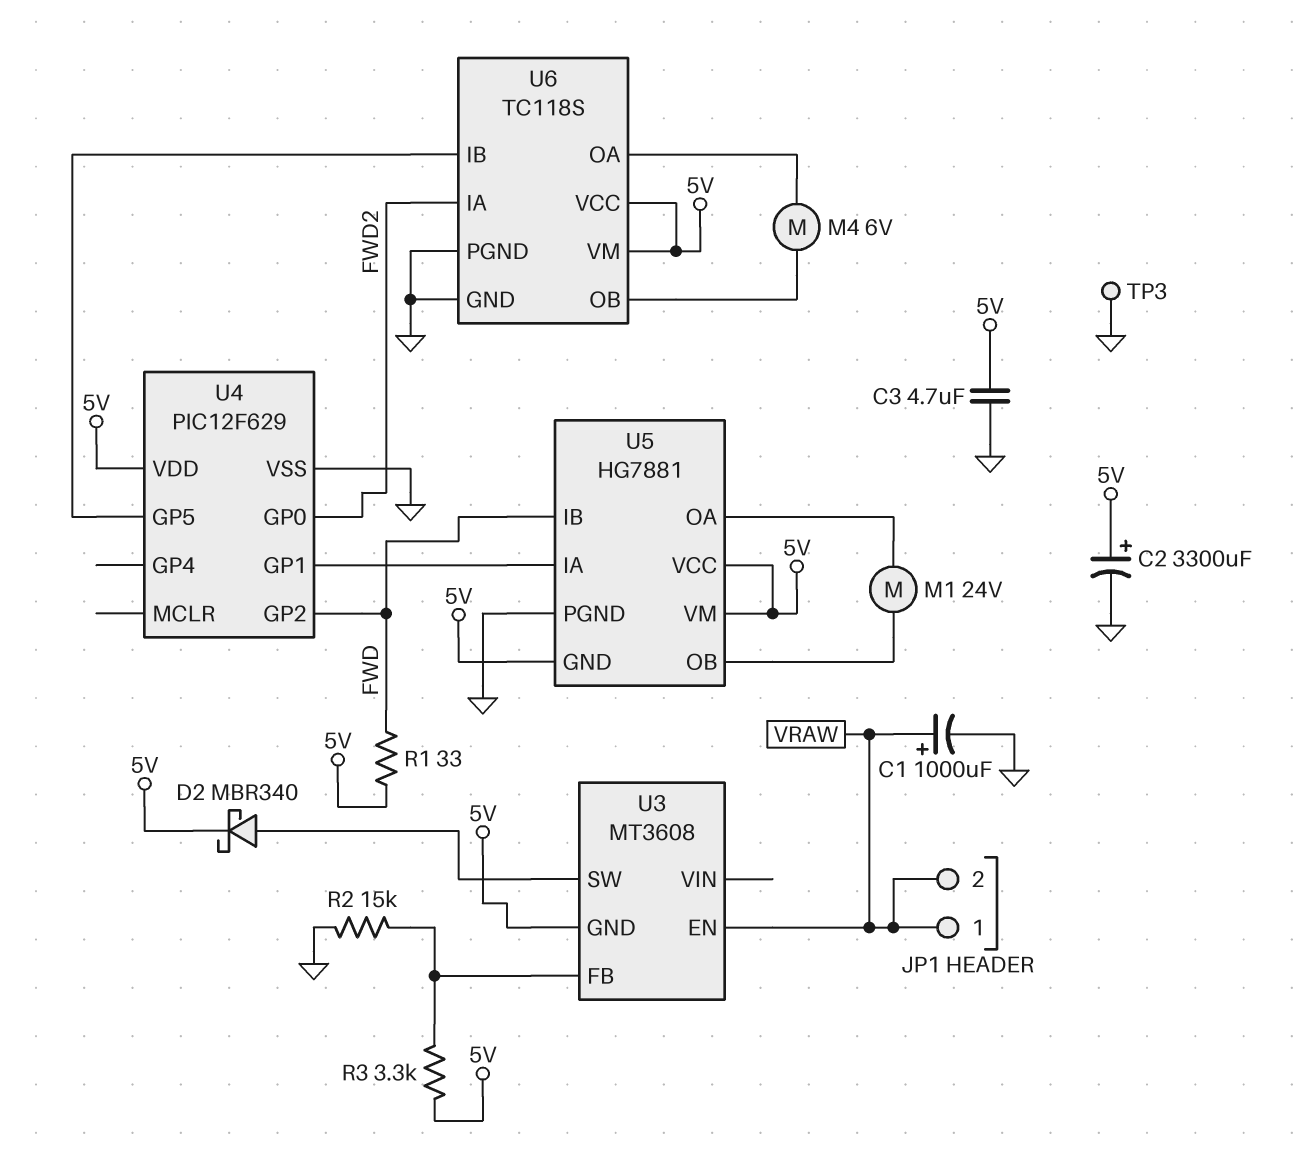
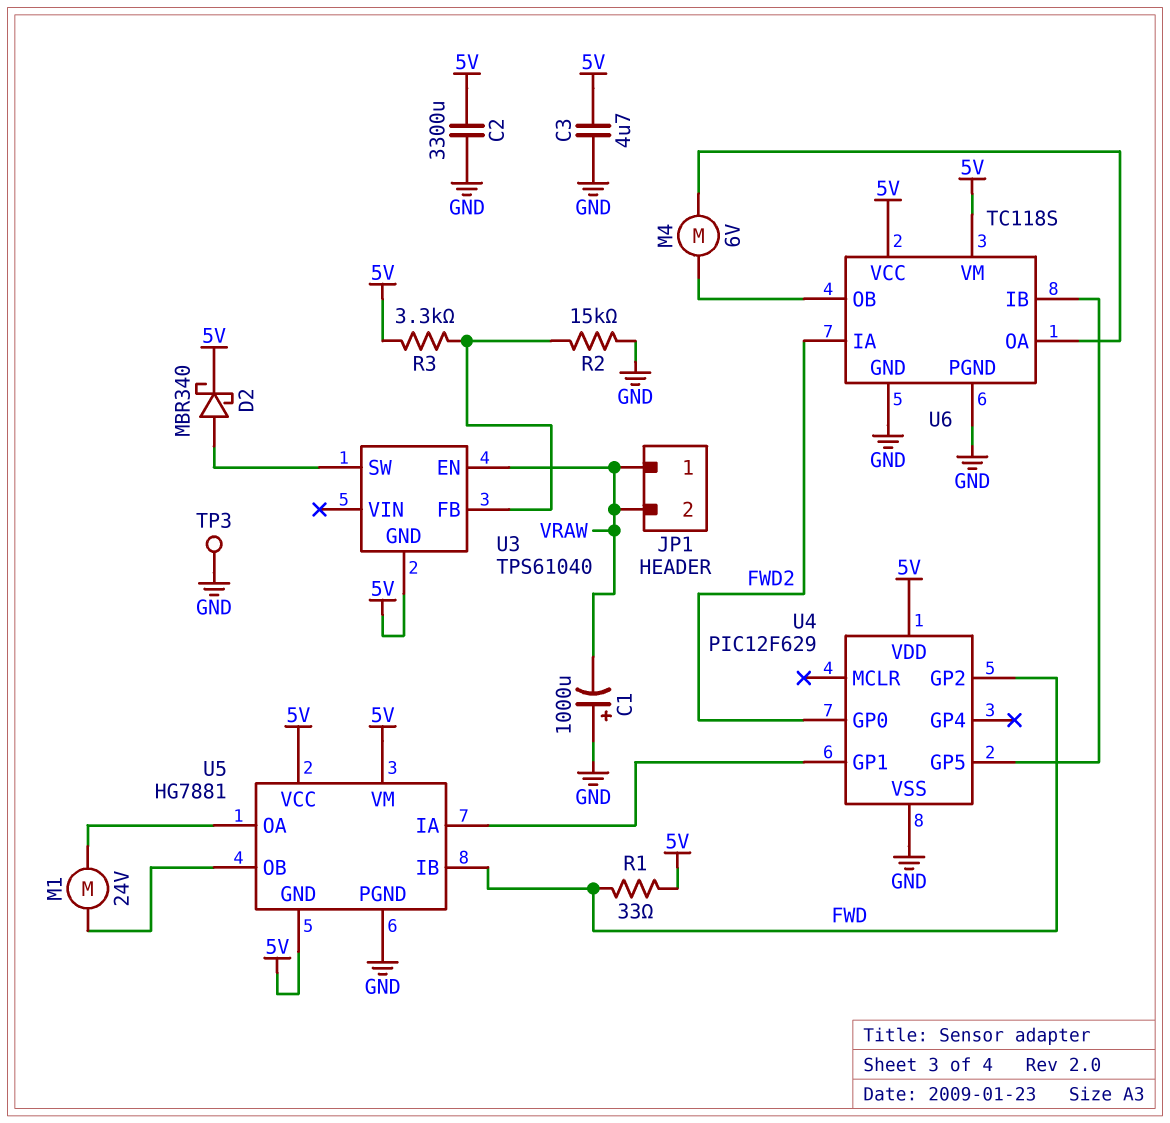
C1: 1000uF (plus VRAW, minus GND) -> 1000uF (plus GND, minus VRAW)
C2: 3300uF (plus 5V, minus GND) -> 3300uF (5V, GND)
U3: MT3608 -> TPS61040

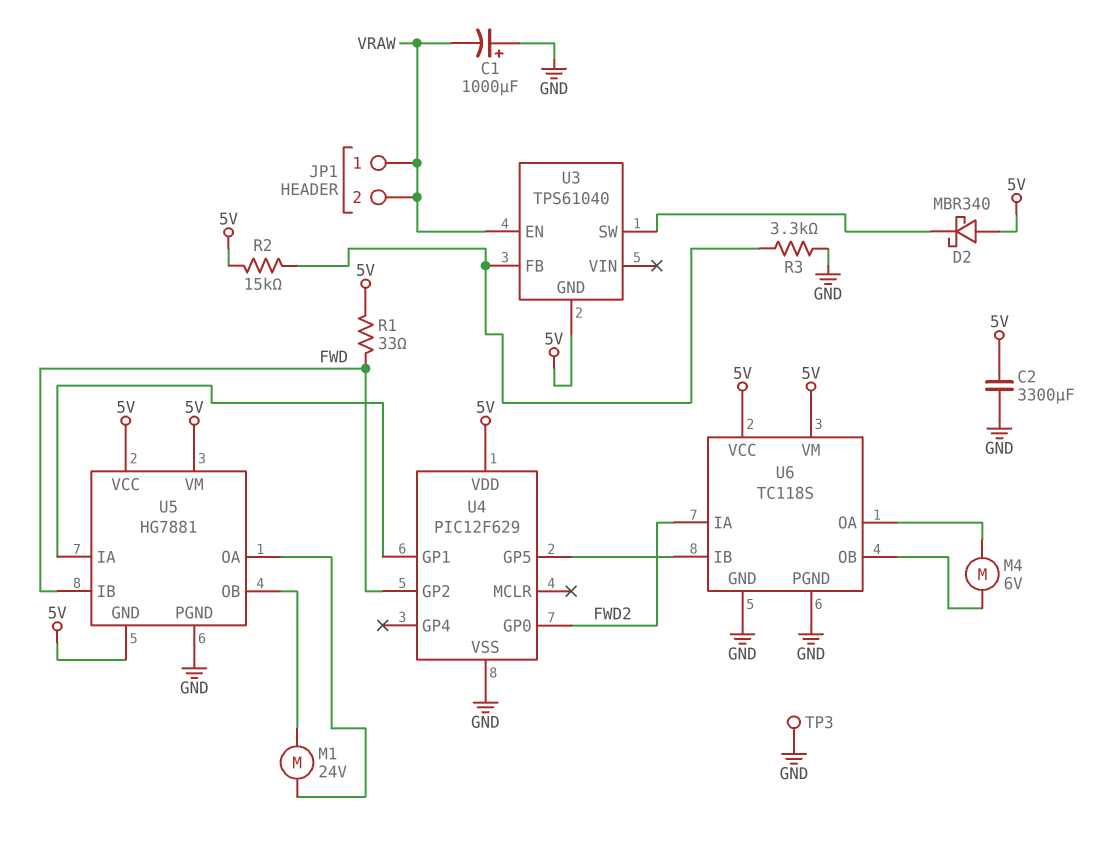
C3: 4.7uF (5V, GND) -> none
D2: schottky MBR340 (A U3/SW, K 5V) -> schottky MBR340 (A 5V, K U3/SW)
R2: 15k (GND, U3/FB) -> 15k (5V, U3/FB)
R3: 3.3k (5V, U3/FB) -> 3.3k (GND, U3/FB)

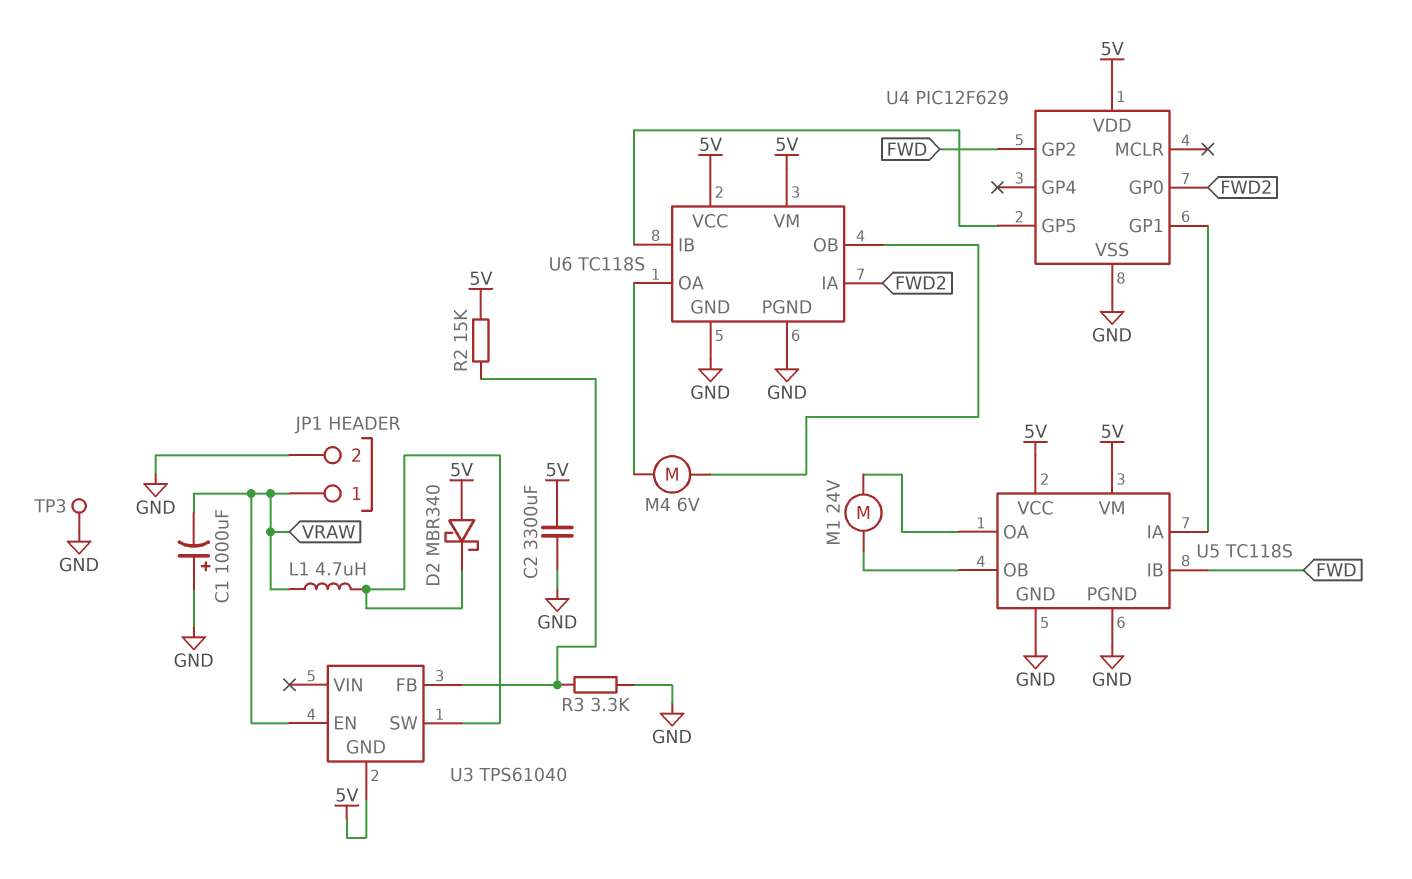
JP1 pin 2: VRAW -> GND
L1: none -> 4.7uH (U3/SW, VRAW)
R1: 33 (5V, FWD) -> none
U5: HG7881 -> TC118S
U5 pin GND: 5V -> GND

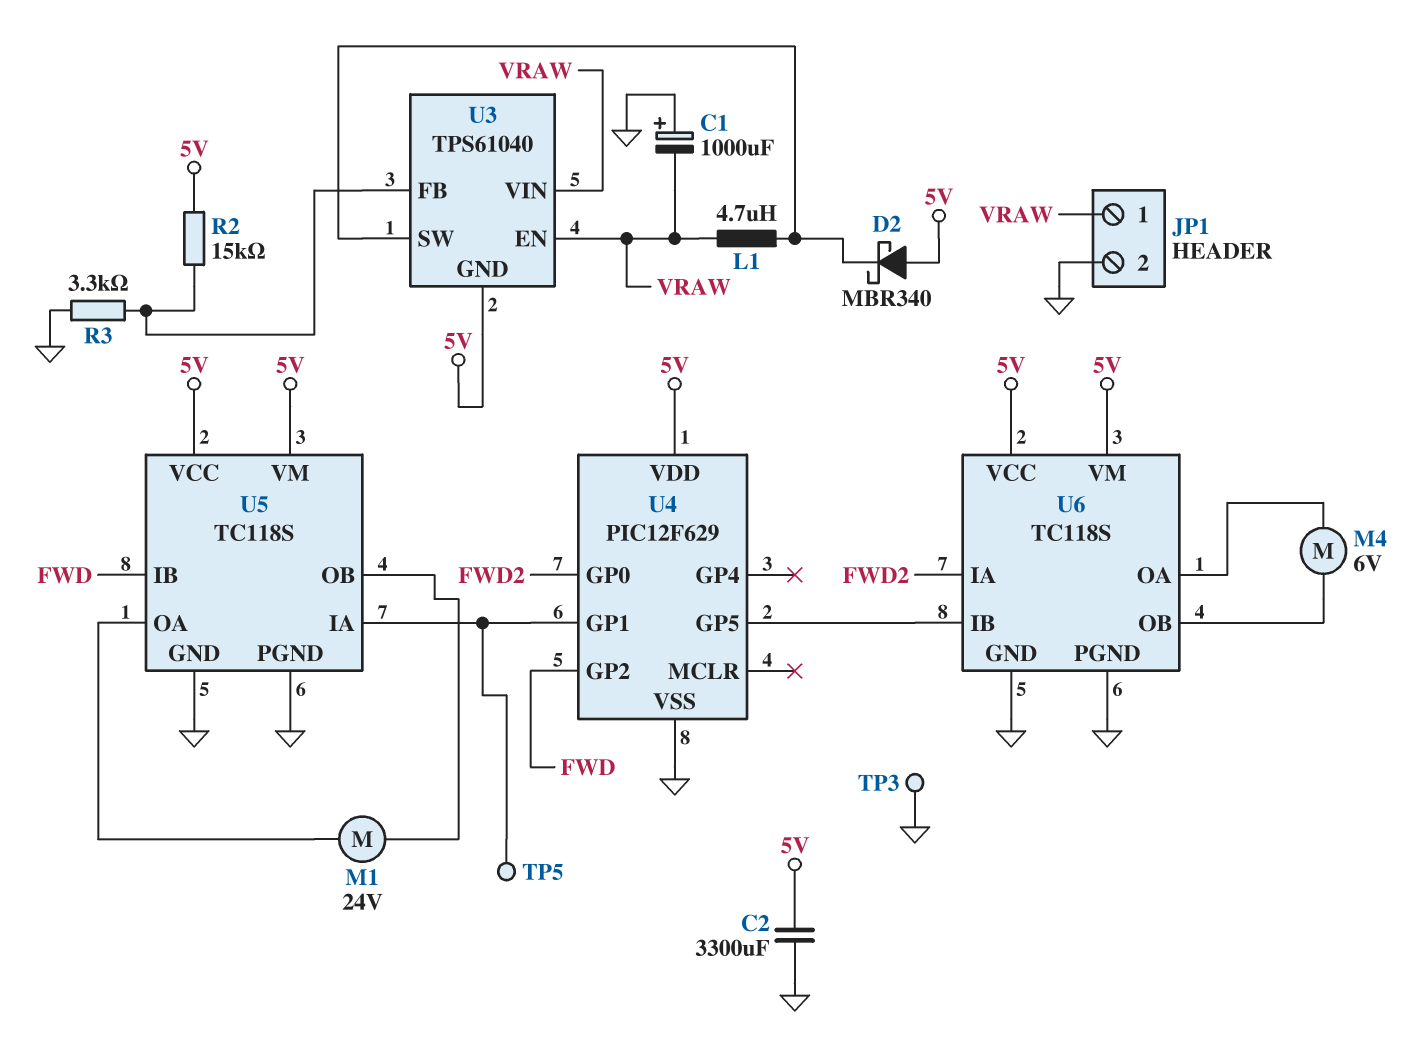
TP5: none -> test point (U4/GP1)
U3 pin VIN: none -> VRAW

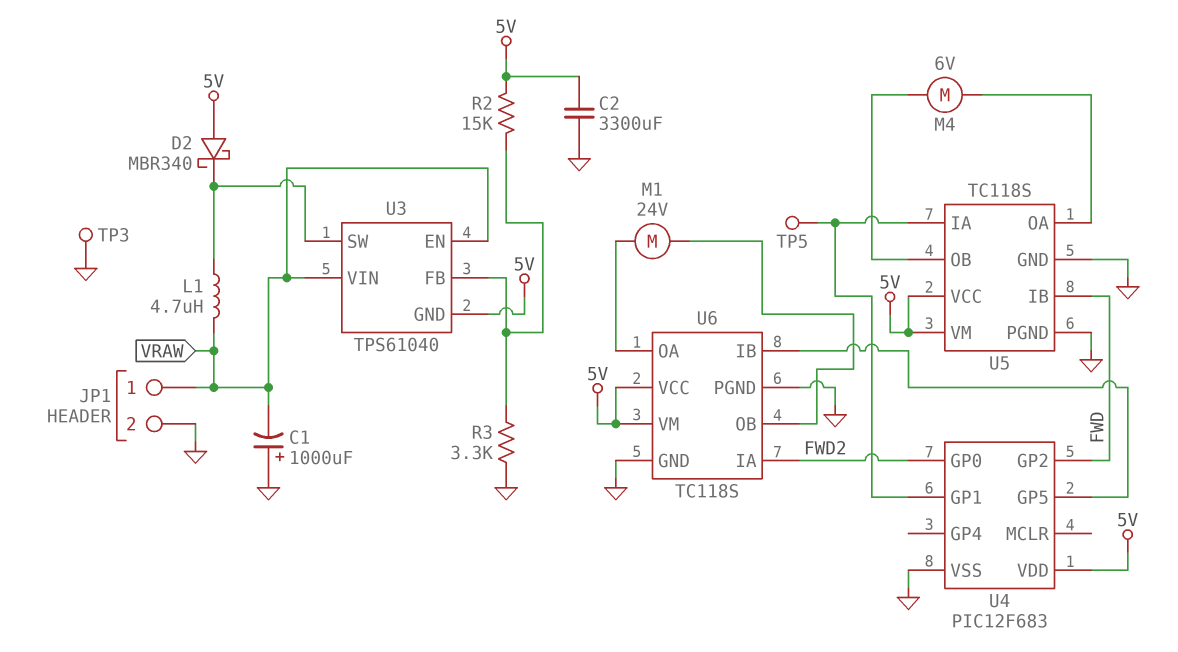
M1: motor 24V (U5/OA, U5/OB) -> motor 24V (U6/OA, U6/OB)
M4: motor 6V (U6/OA, U6/OB) -> motor 6V (U5/OA, U5/OB)
U4: PIC12F629 -> PIC12F683

